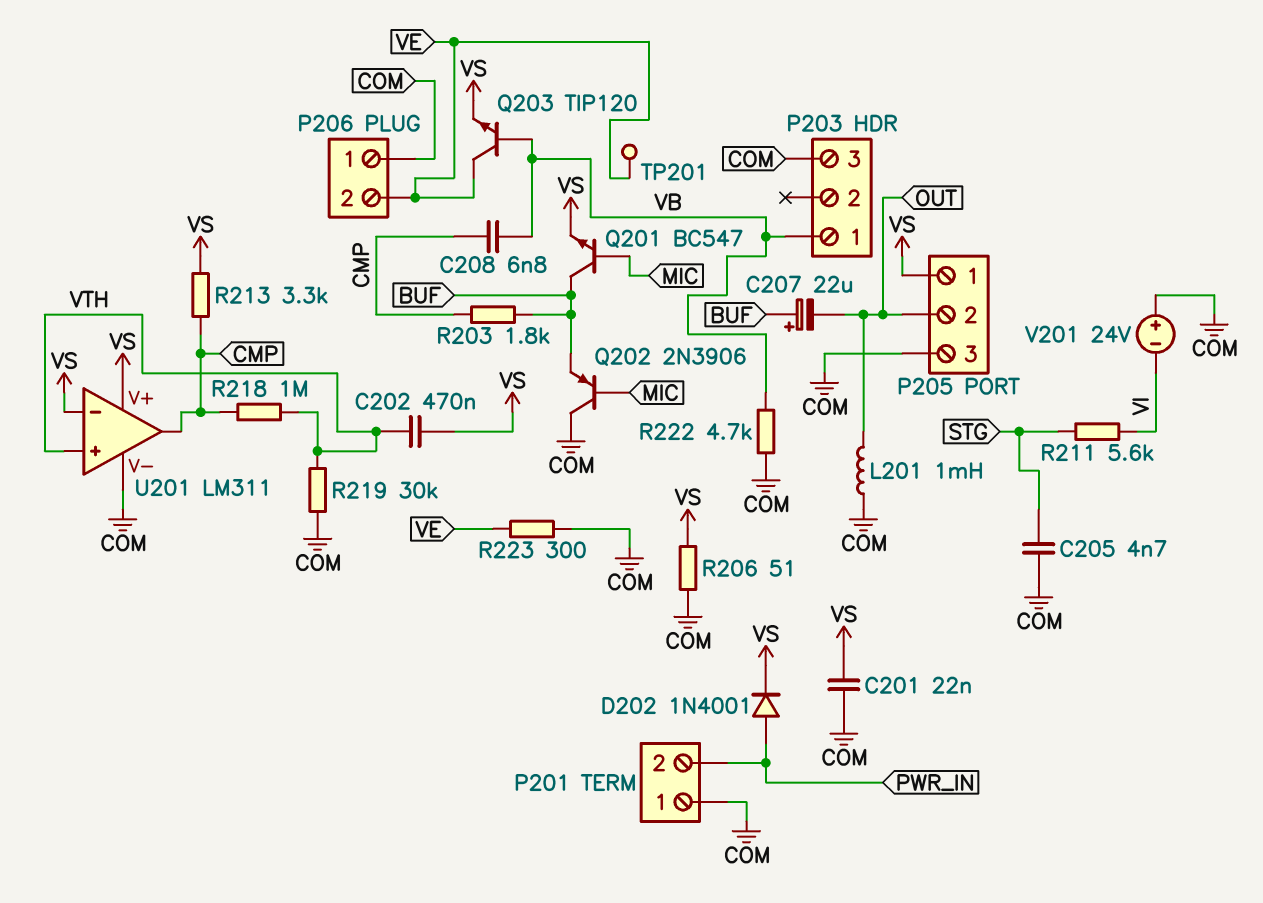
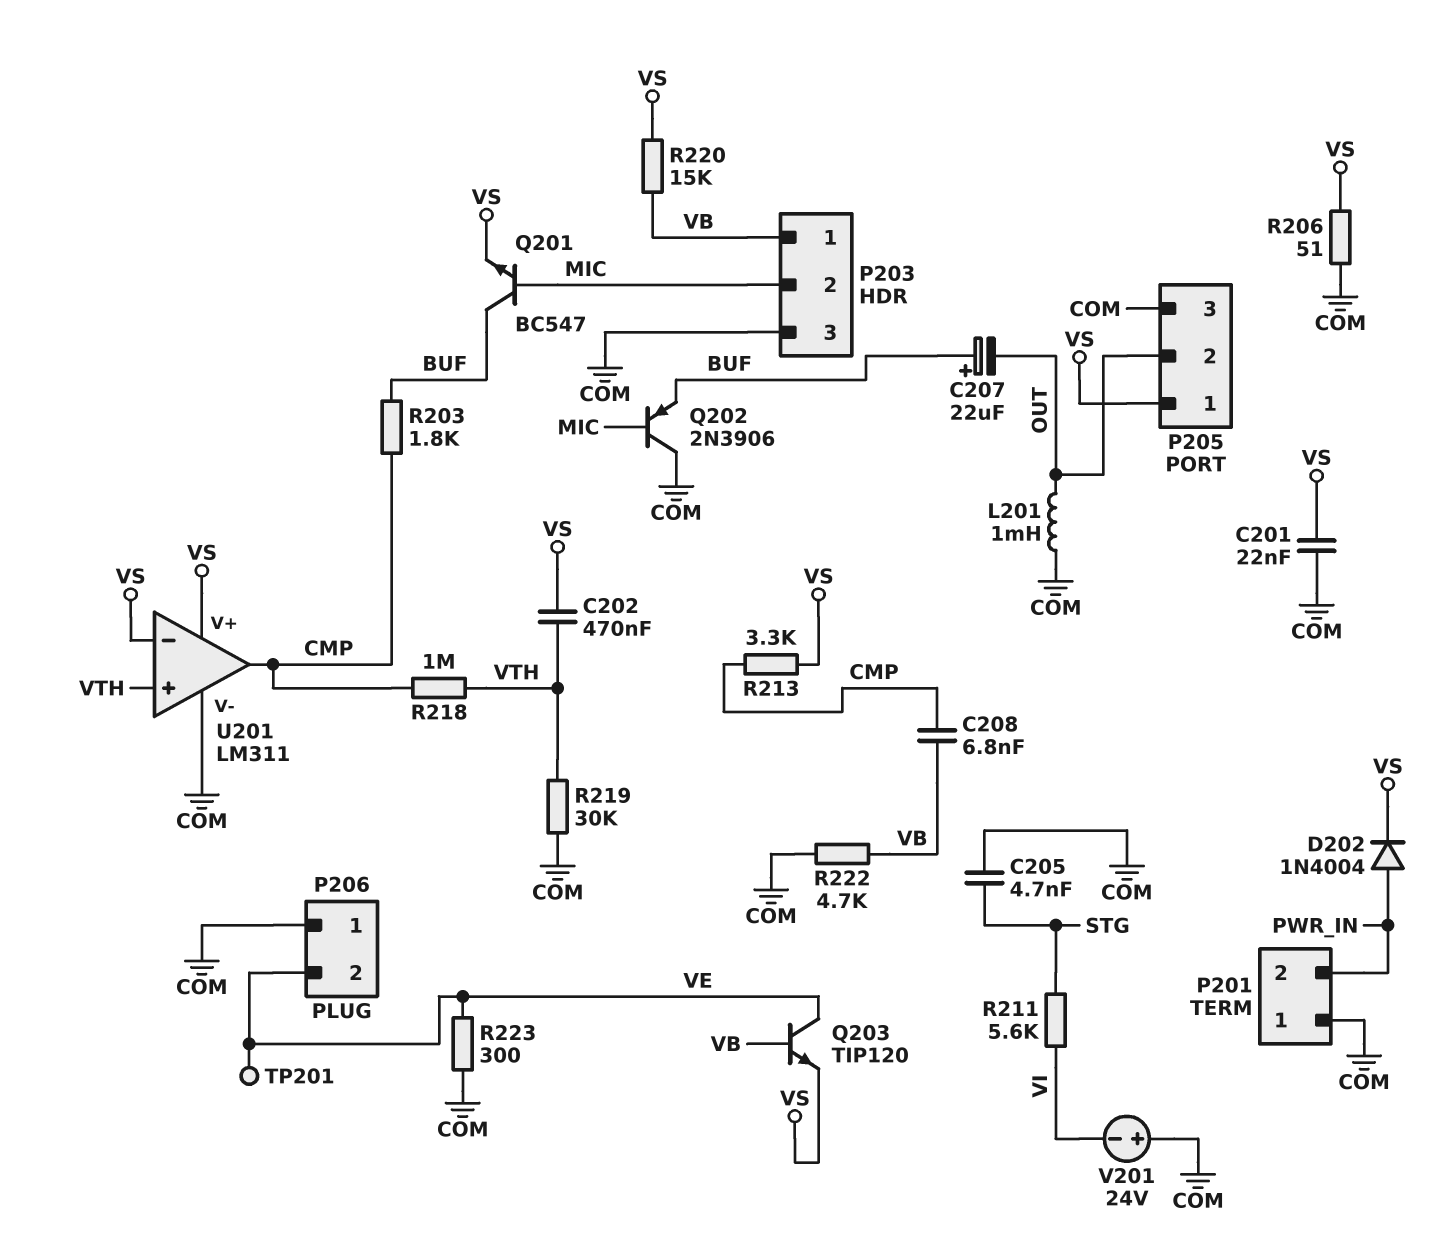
D202: diode 1N4001 (A PWR_IN, K VS) -> diode 1N4004 (A PWR_IN, K VS)
P203 pin 2: none -> MIC
R220: none -> 15k (VB, VS)

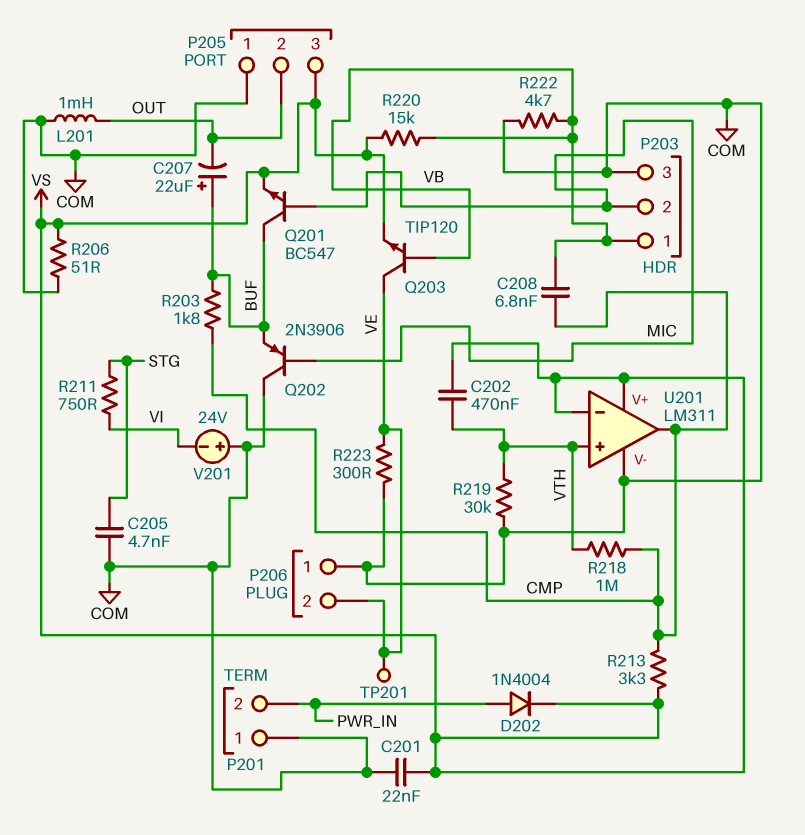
P205 pin 1: VS -> COM
P205 pin 3: COM -> VS
R211: 5.6k (STG, VI) -> 750 (STG, VI)

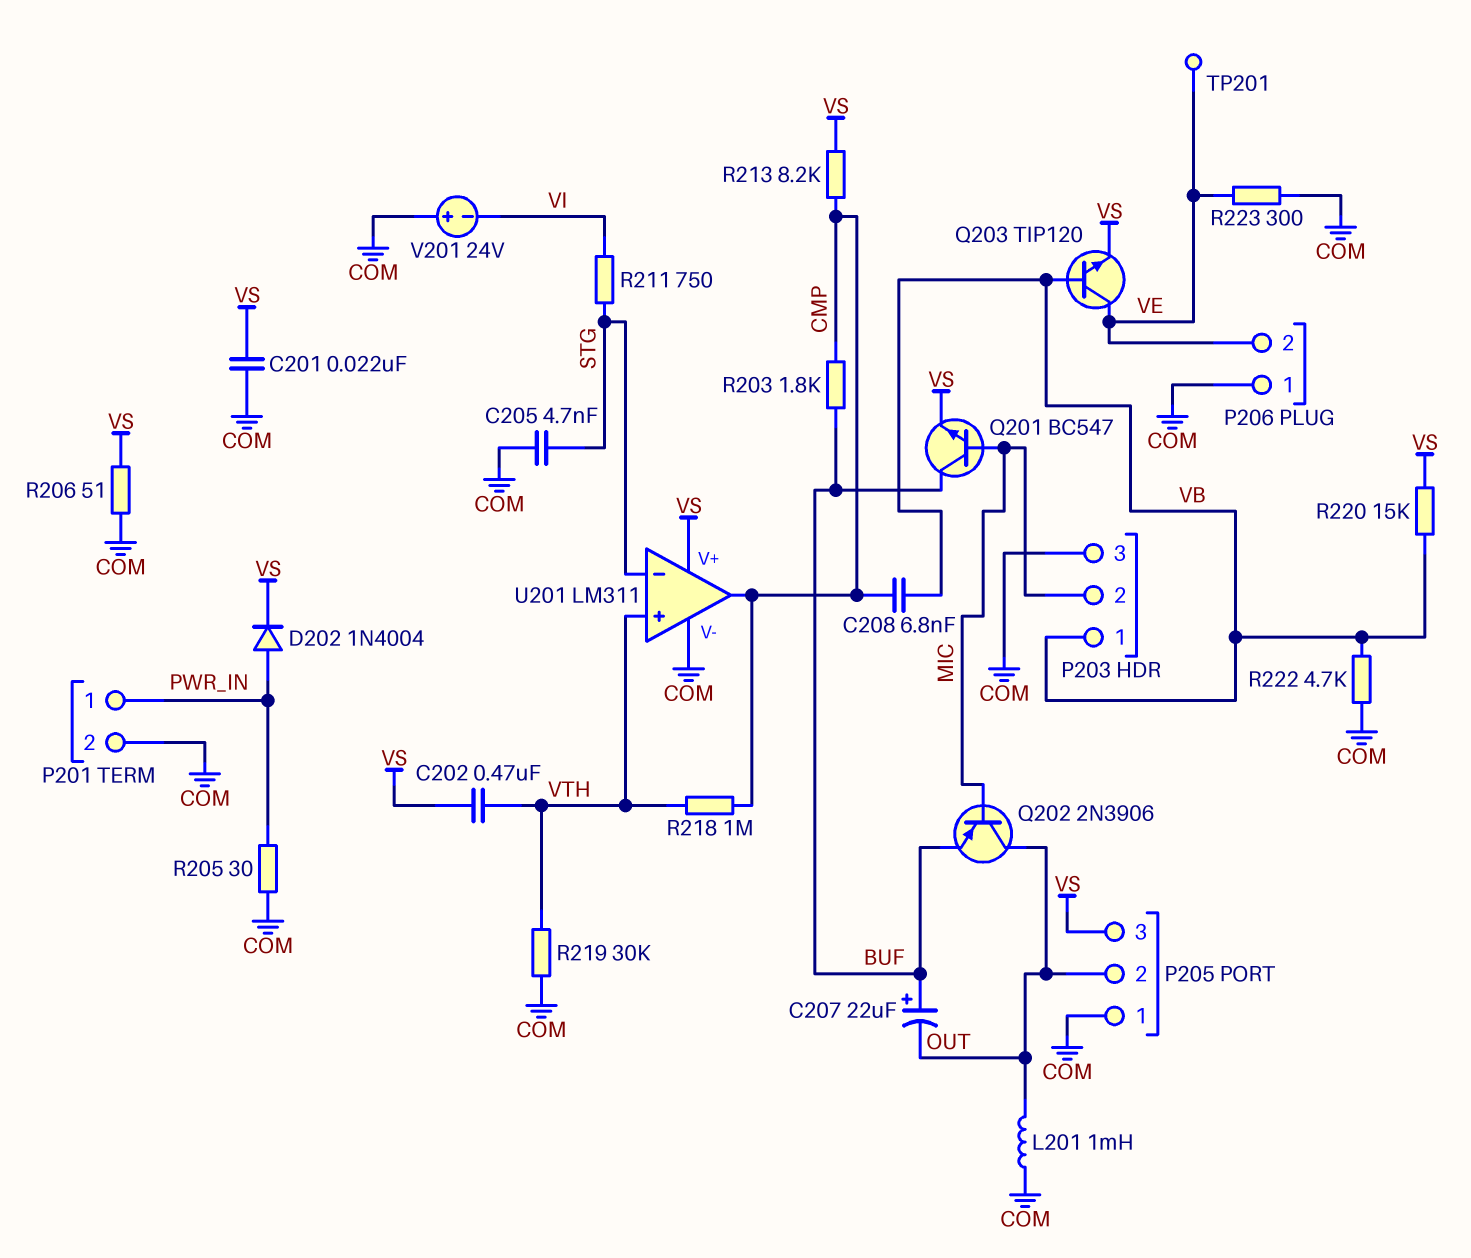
P201 pin 1: COM -> PWR_IN
P201 pin 2: PWR_IN -> COM
Q202: PNP 2N3906 (B MIC, C COM, E BUF) -> PNP 2N3906 (B MIC, C OUT, E BUF)
R205: none -> 30 (COM, PWR_IN)
R213: 3.3k (CMP, VS) -> 8.2k (CMP, VS)
U201 pin in-: VS -> STG

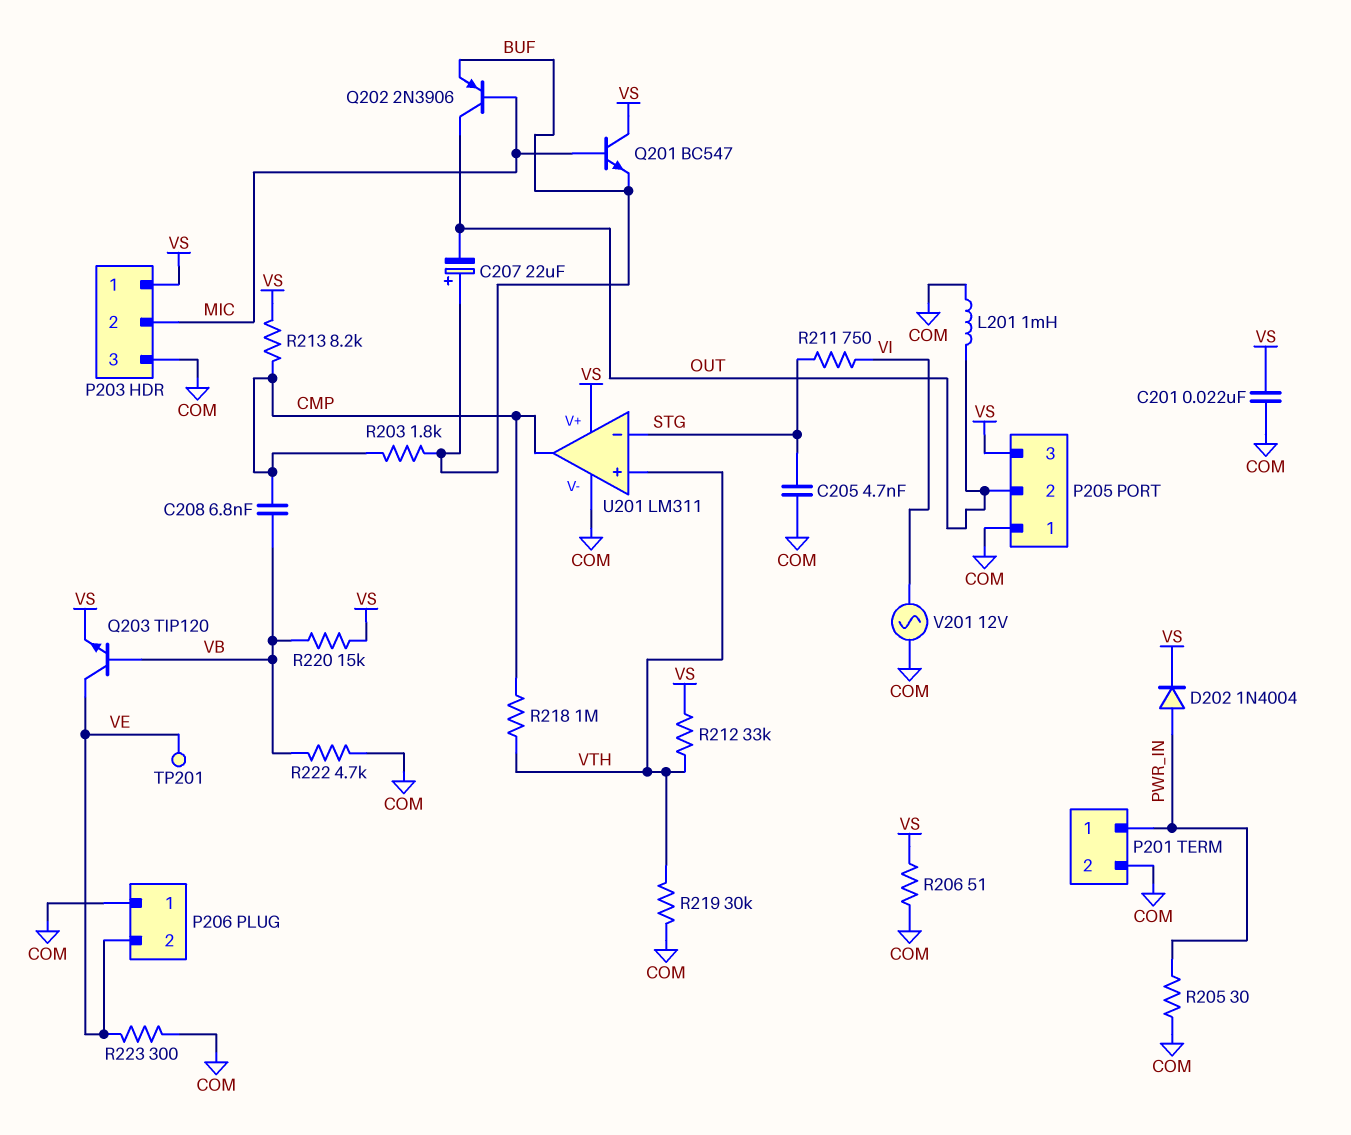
C202: 470nF (VS, VTH) -> none
P203 pin 1: VB -> VS
Q201: NPN BC547 (B MIC, C BUF, E VS) -> NPN BC547 (B MIC, C VS, E BUF)
R212: none -> 33k (VS, VTH)
V201: 24V (plus COM, minus VI) -> AC 12V (COM, VI)

